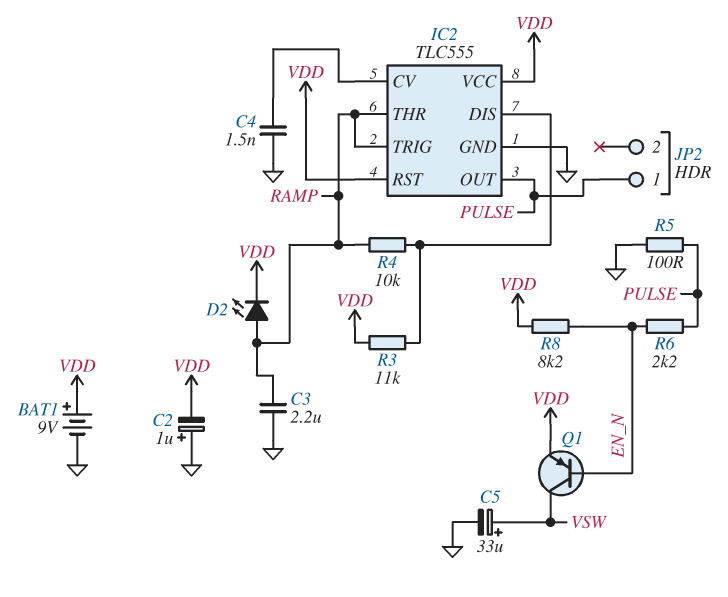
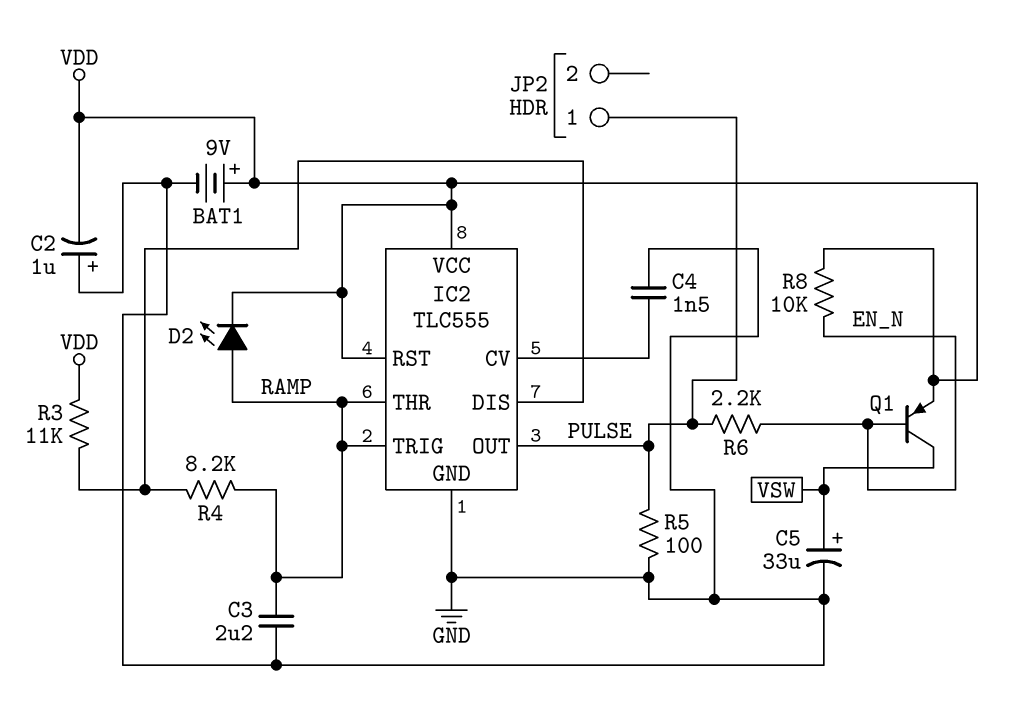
R4: 10k (IC2/DIS, RAMP) -> 8.2k (IC2/DIS, RAMP)
R8: 8.2k (EN_N, VDD) -> 10k (EN_N, VDD)

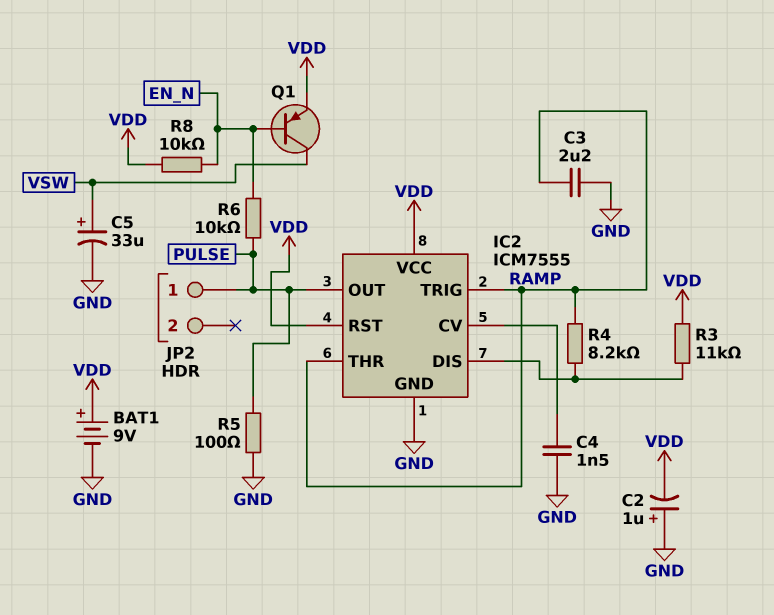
D2: LED (A RAMP, K VDD) -> none
IC2: TLC555 -> ICM7555
R6: 2.2k (EN_N, PULSE) -> 10k (EN_N, PULSE)

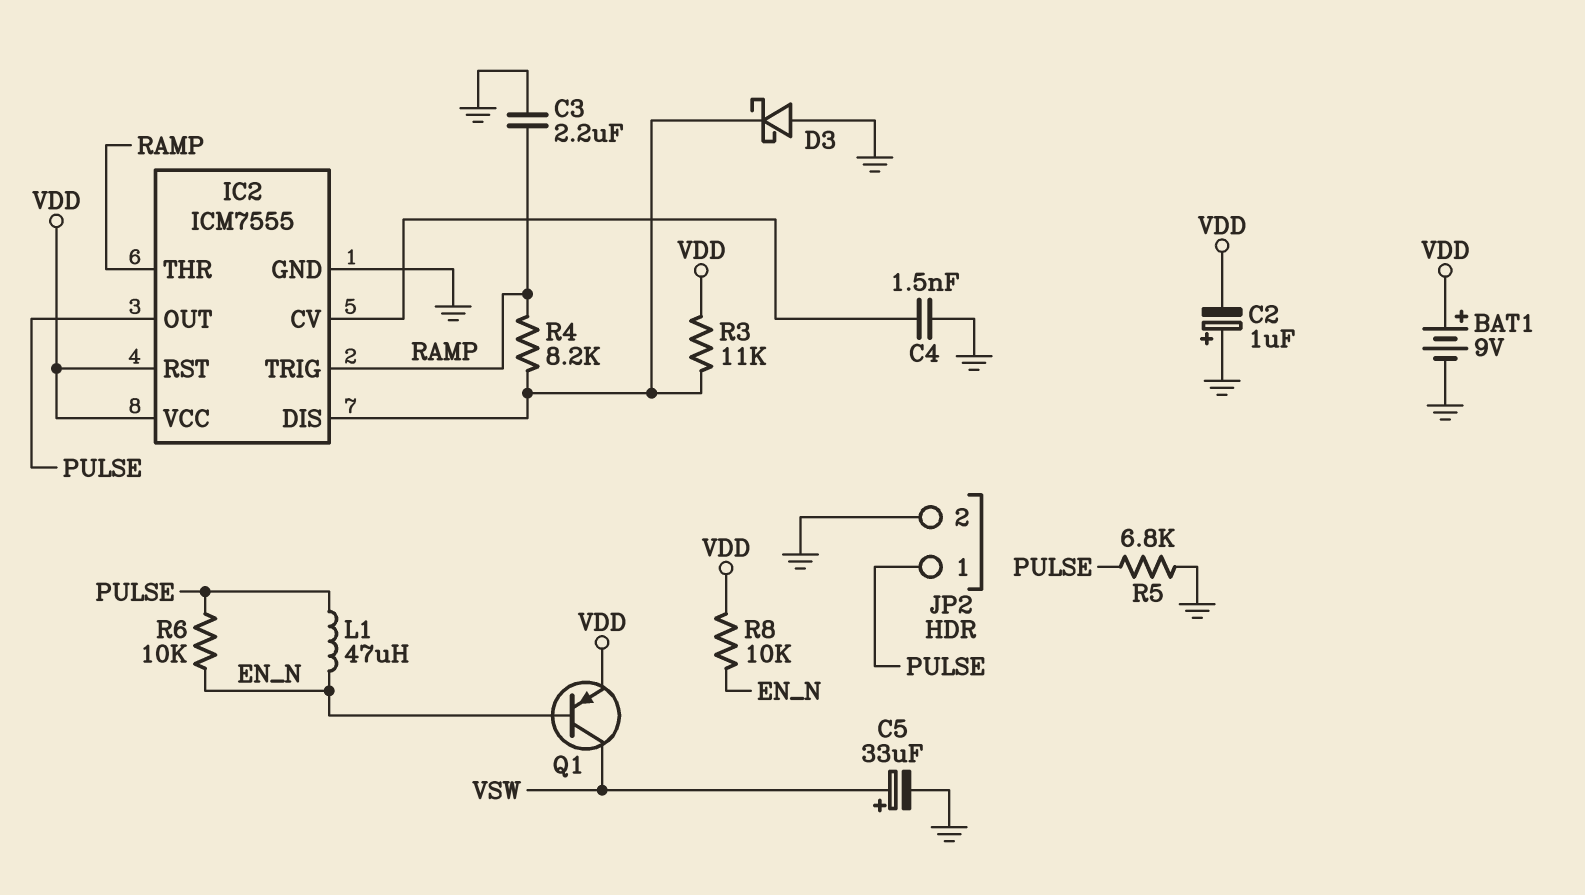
D3: none -> schottky (A GND, K IC2/DIS)
JP2 pin 2: none -> GND
L1: none -> 47uH (EN_N, PULSE)
R5: 100 (GND, PULSE) -> 6.8k (GND, PULSE)

